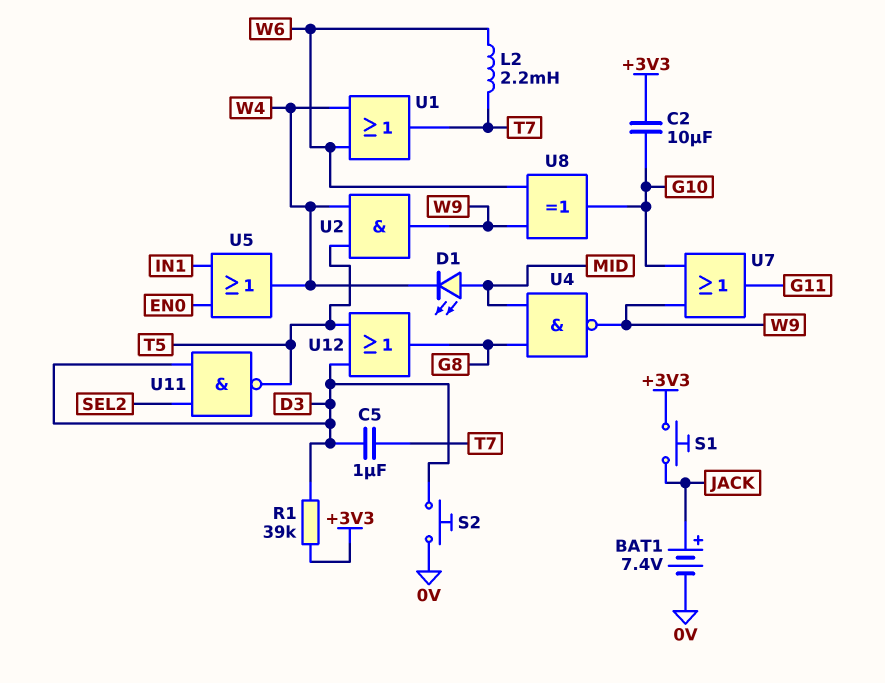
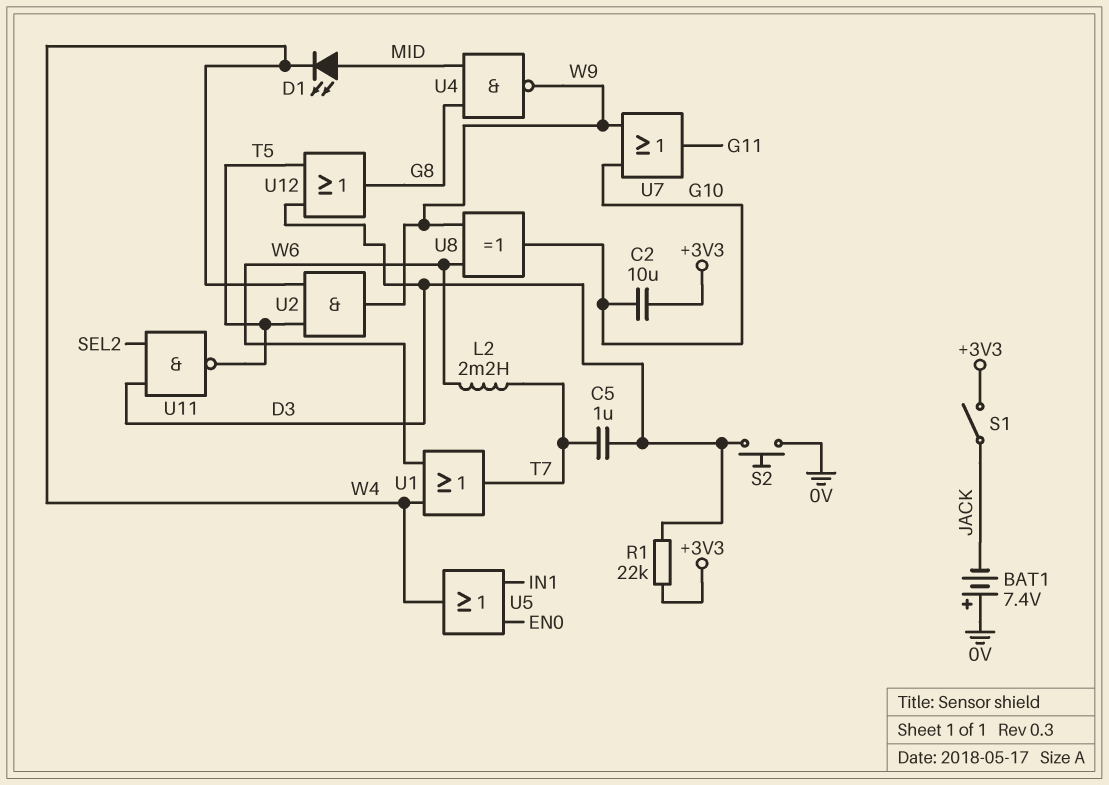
BAT1: 7.4V (plus JACK, minus 0V) -> 7.4V (plus 0V, minus JACK)
R1: 39k (+3V3, D3) -> 22k (+3V3, D3)
S1: button (+3V3, JACK) -> switch (+3V3, JACK)

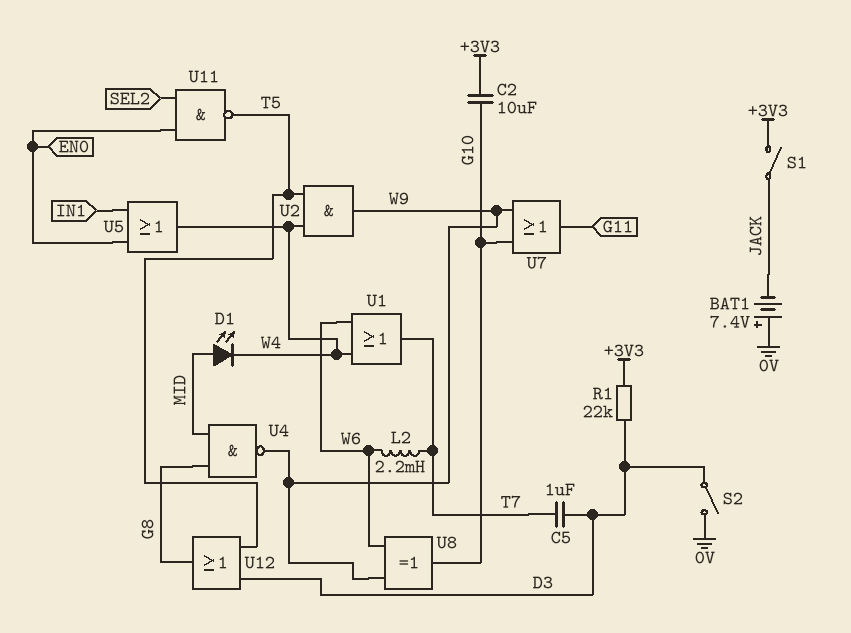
S2: button (0V, D3) -> switch (0V, D3)
U11: NAND (in D3, in SEL2, out T5) -> NAND (in EN0, in SEL2, out T5)

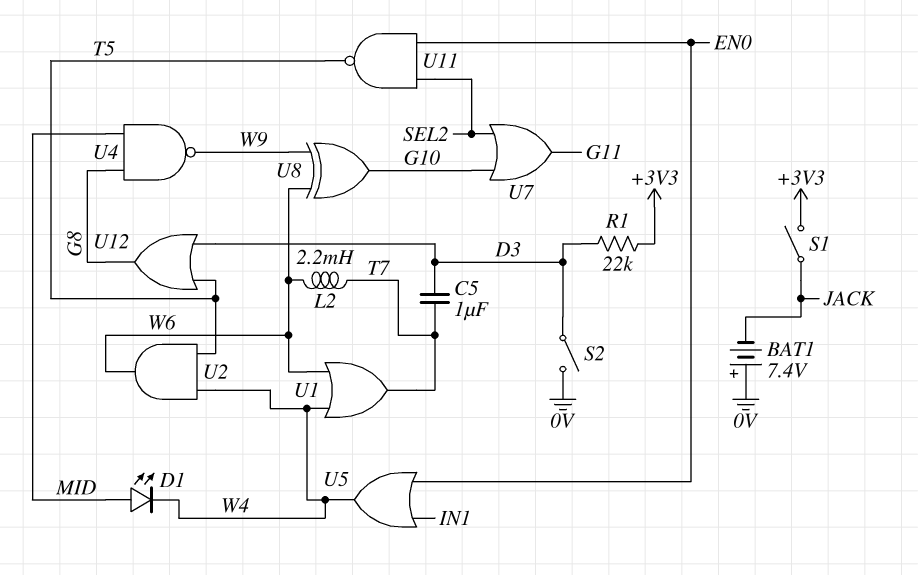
C2: 10uF (+3V3, G10) -> none
U2: AND (in T5, in W4, out W9) -> AND (in T5, in W4, out W6)
U7: OR (in G10, in W9, out G11) -> OR (in G10, in SEL2, out G11)

